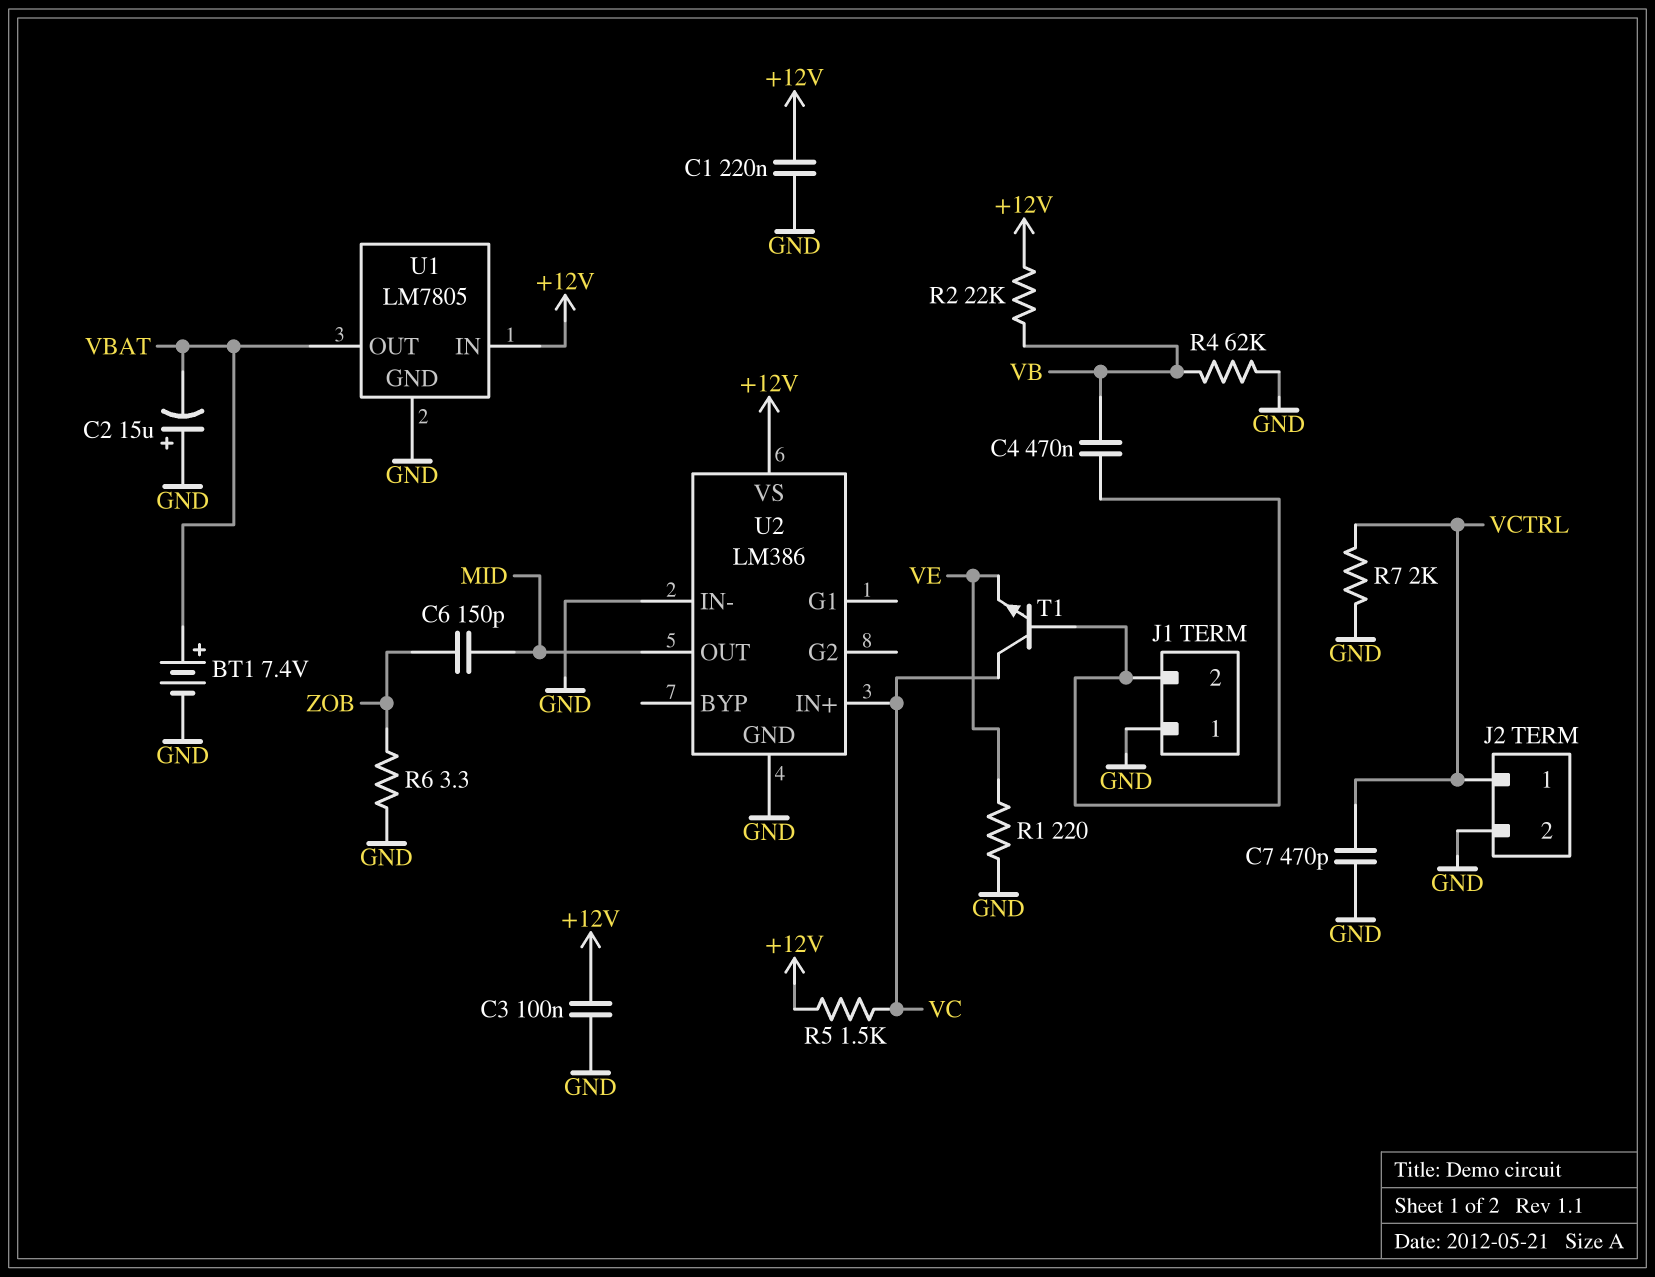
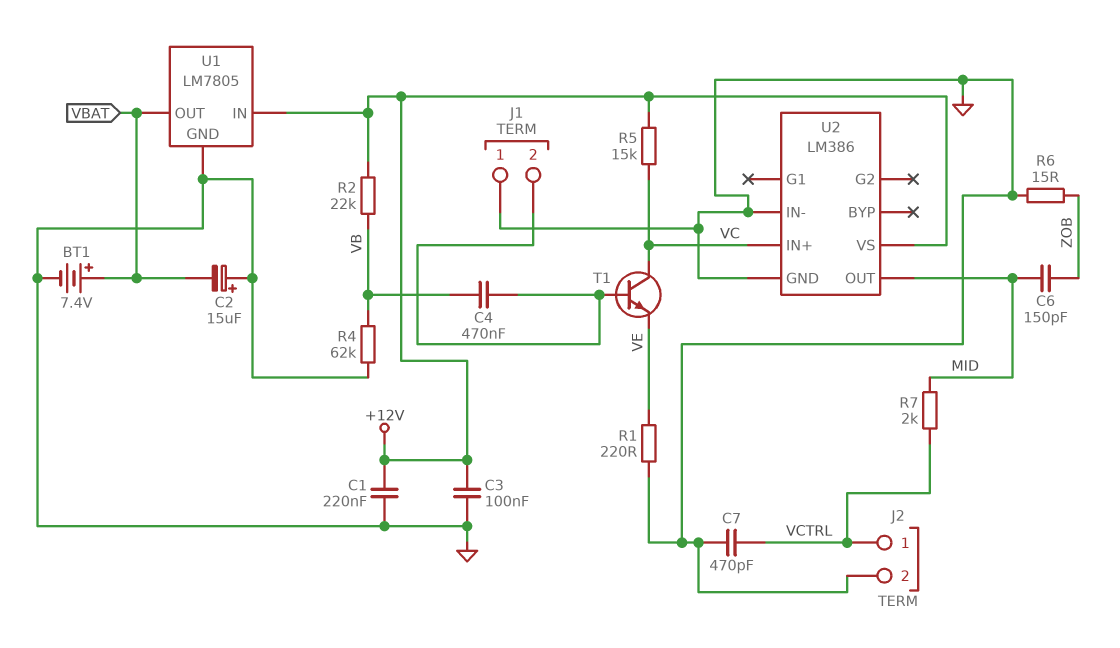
R5: 1.5k (+12V, VC) -> 15k (+12V, VC)
R6: 3.3 (GND, ZOB) -> 15 (GND, ZOB)
R7: 2k (GND, VCTRL) -> 2k (MID, VCTRL)

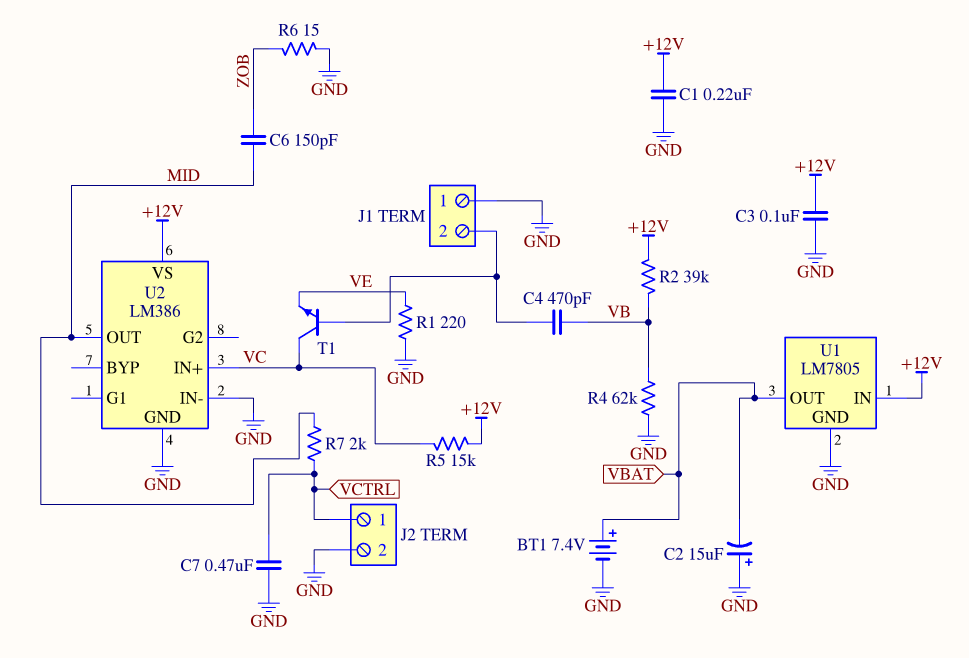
C4: 470nF (J1/2, VB) -> 470pF (J1/2, VB)
C7: 470pF (GND, VCTRL) -> 470nF (GND, VCTRL)
R2: 22k (+12V, VB) -> 39k (+12V, VB)

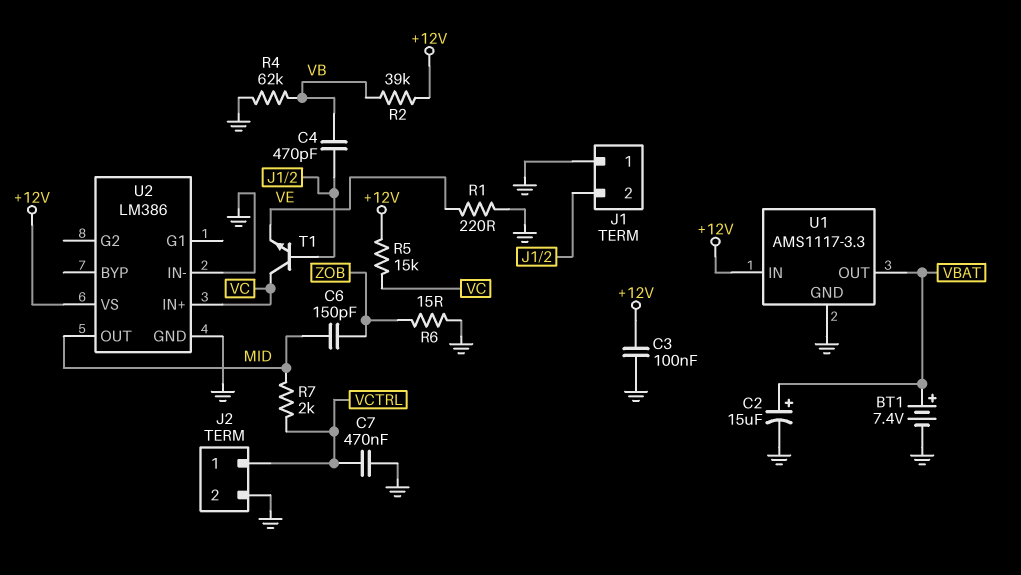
C1: 220nF (+12V, GND) -> none
C2: 15uF (plus GND, minus VBAT) -> 15uF (plus VBAT, minus GND)
U1: LM7805 -> AMS1117-3.3

